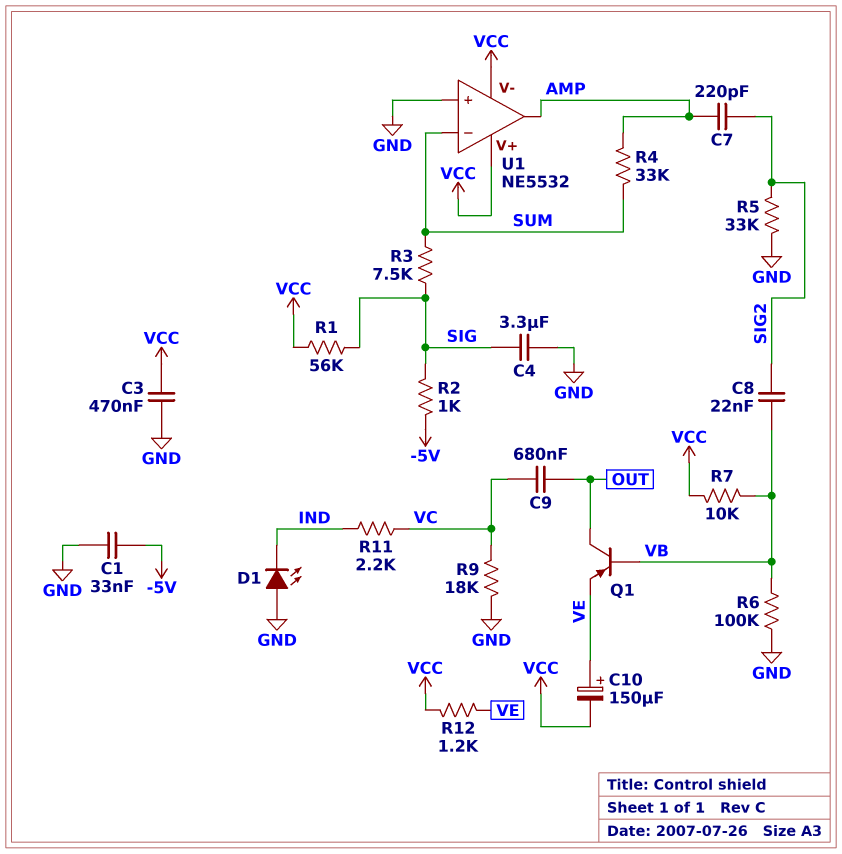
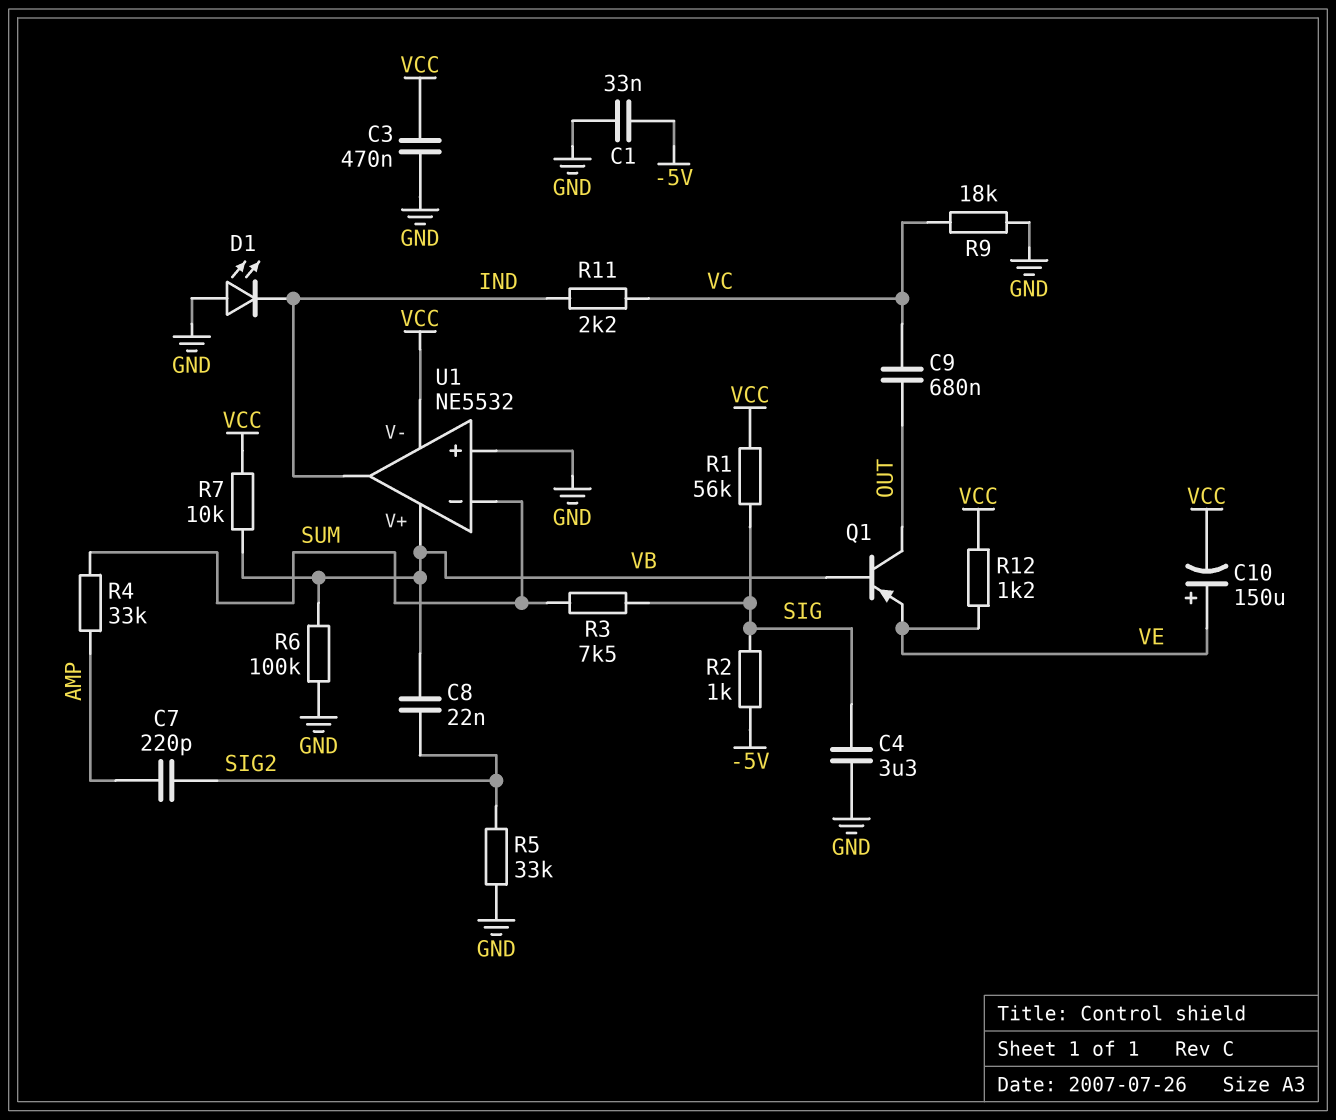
U1 pin V+: VCC -> VB
U1 pin out: AMP -> IND

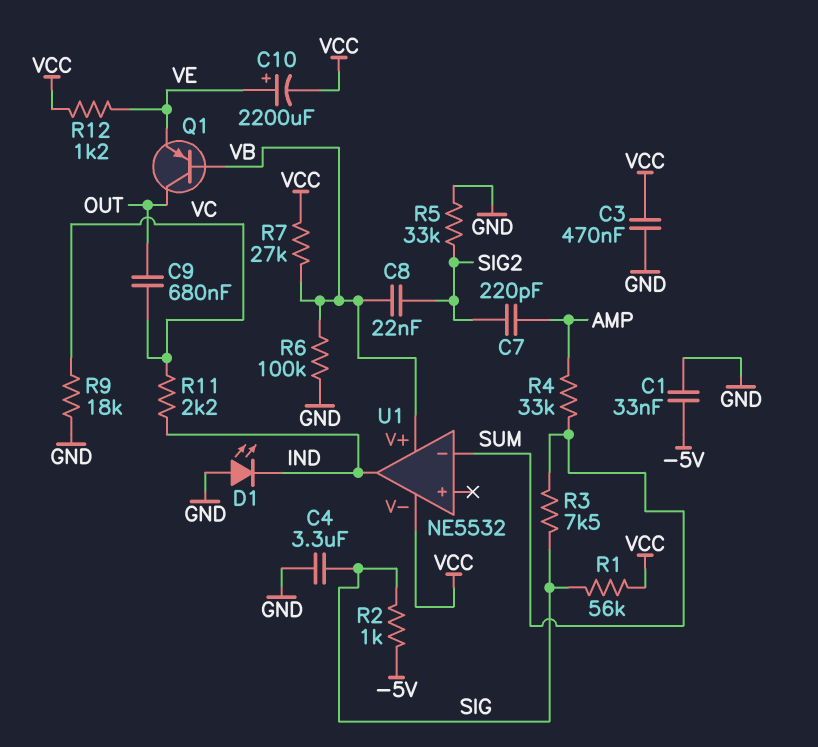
C10: 150uF (plus VE, minus VCC) -> 2200uF (plus VE, minus VCC)
R7: 10k (VB, VCC) -> 27k (VB, VCC)
U1 pin in+: GND -> none

